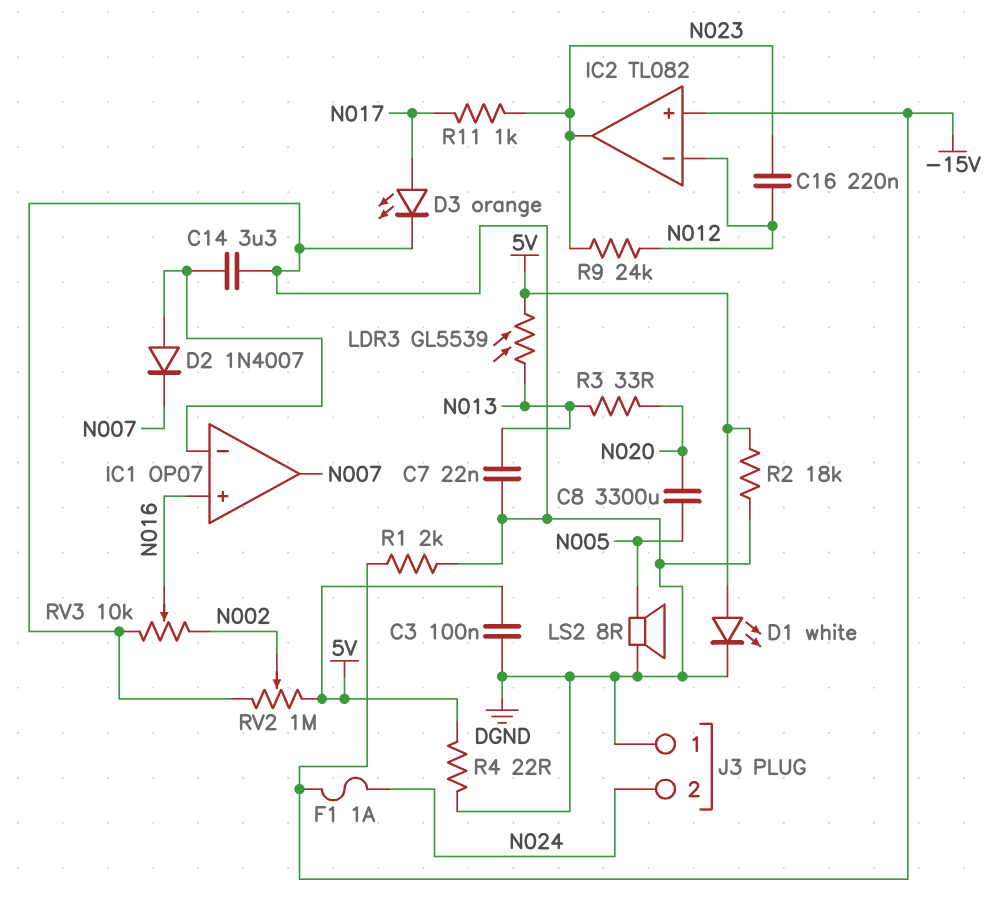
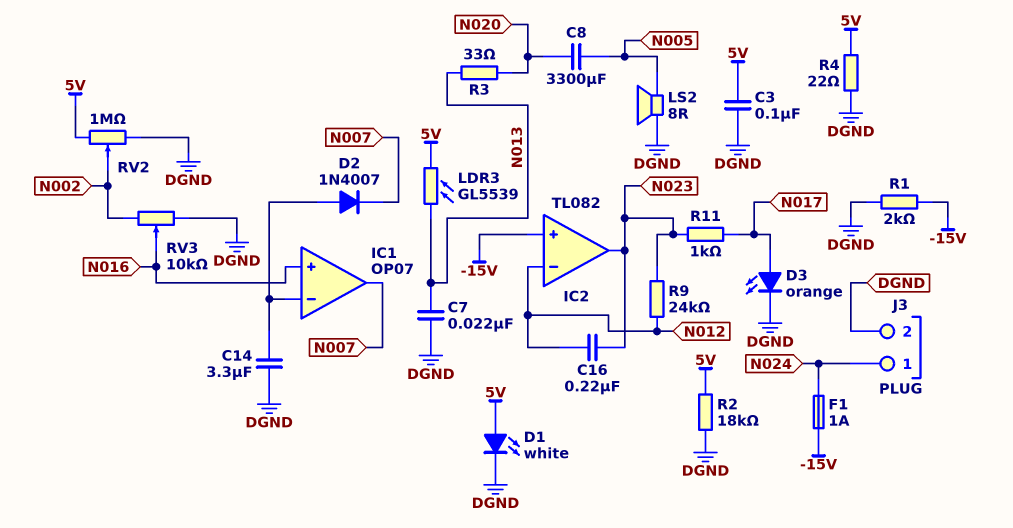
J3 pin 1: DGND -> N024
J3 pin 2: N024 -> DGND

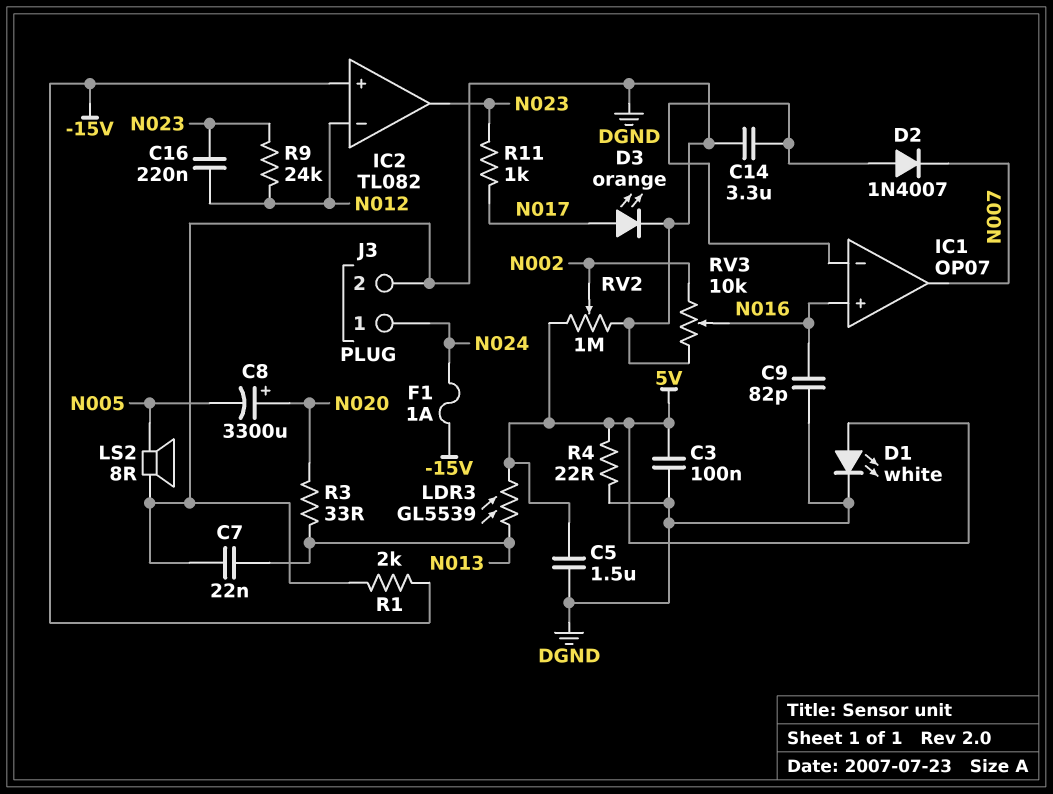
C5: none -> 1.5uF (5V, DGND)
C8: 3300uF (N005, N020) -> 3300uF (plus N020, minus N005)
C9: none -> 82pF (DGND, N016)
R2: 18k (5V, DGND) -> none

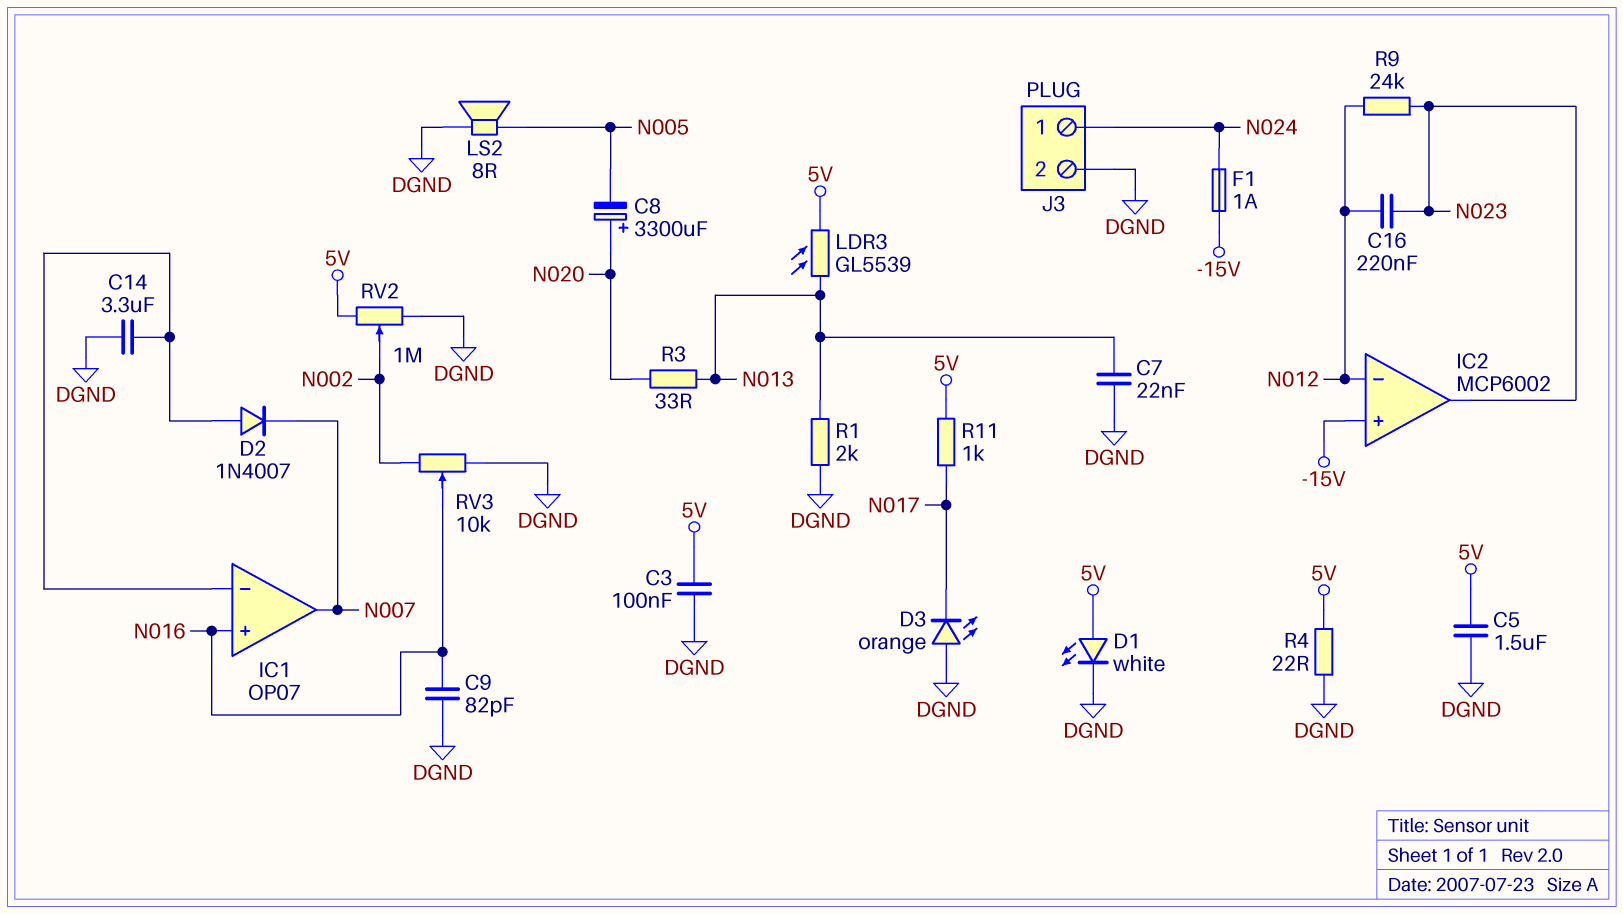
D3: LED orange (A N017, K DGND) -> LED orange (A DGND, K N017)
IC2: TL082 -> MCP6002
R1: 2k (-15V, DGND) -> 2k (DGND, N013)
R11: 1k (N017, N023) -> 1k (5V, N017)

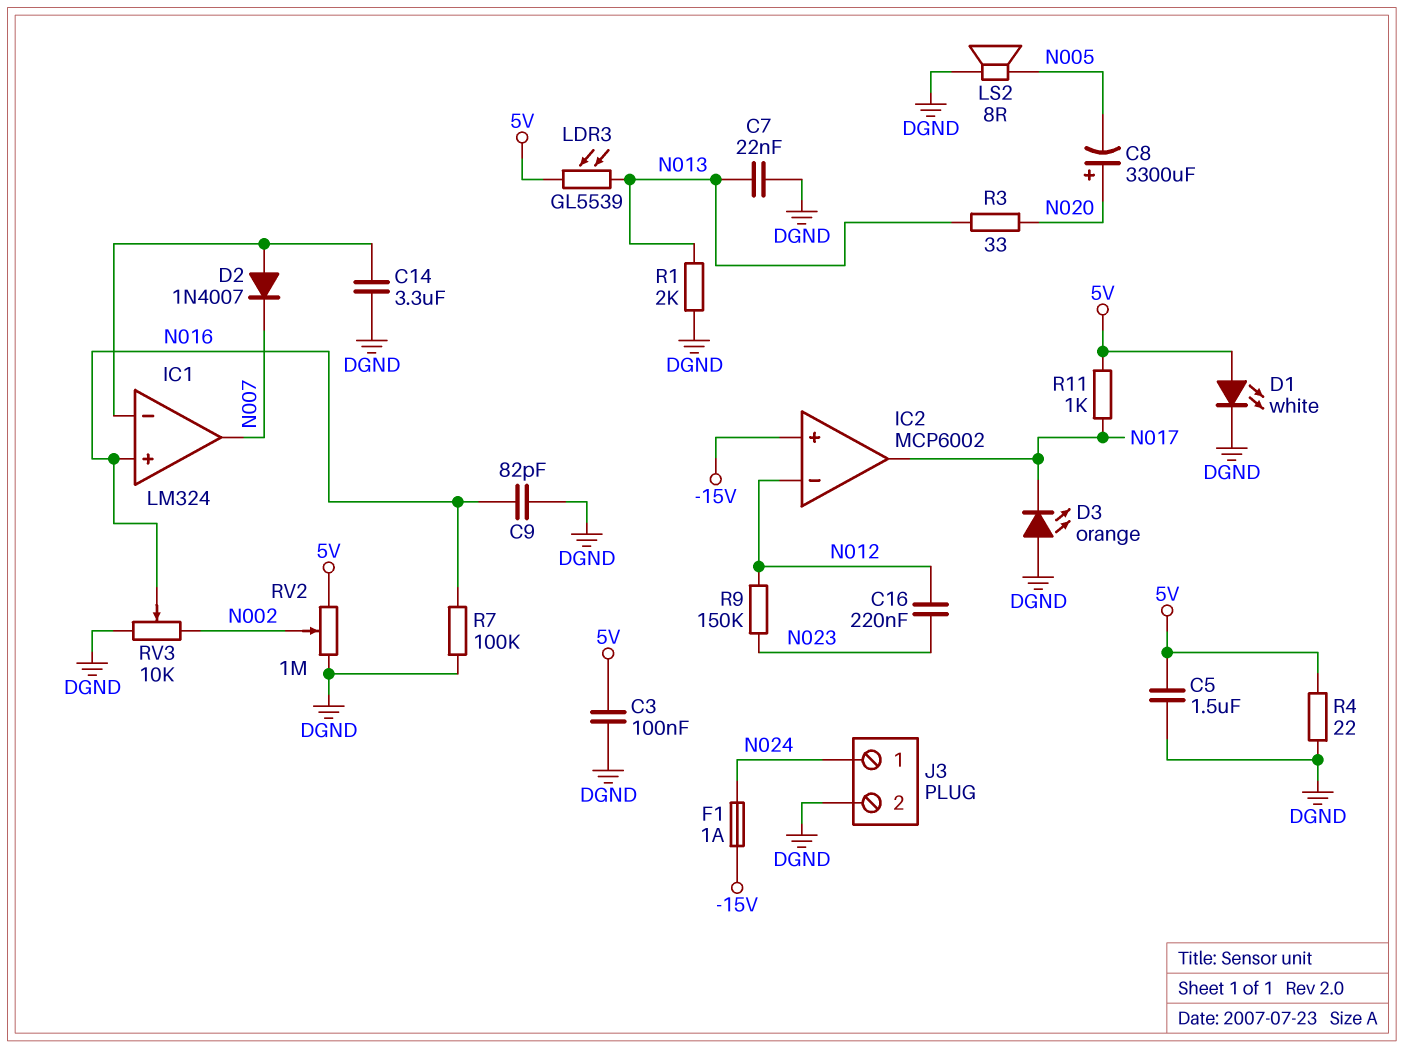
IC1: OP07 -> LM324
IC2 pin out: N023 -> N017
R7: none -> 100k (DGND, N016)
R9: 24k (N012, N023) -> 150k (N012, N023)

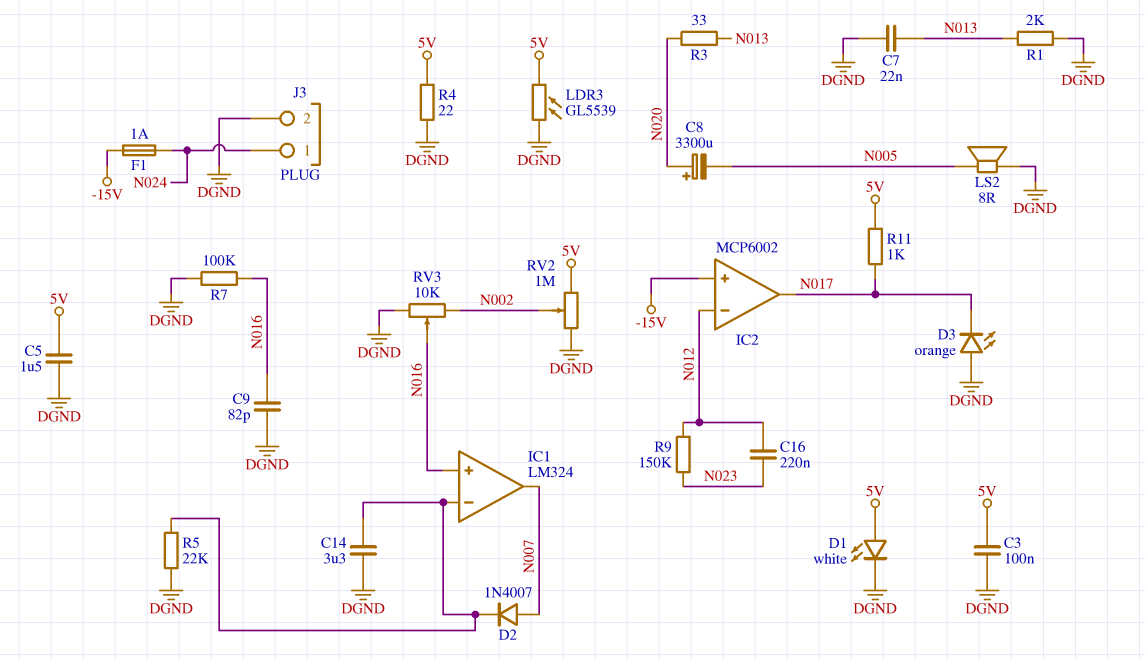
D2: diode 1N4007 (A IC1/in-, K N007) -> diode 1N4007 (A N007, K IC1/in-)
LDR3: GL5539 (5V, N013) -> GL5539 (5V, DGND)
R5: none -> 22k (DGND, IC1/in-)

